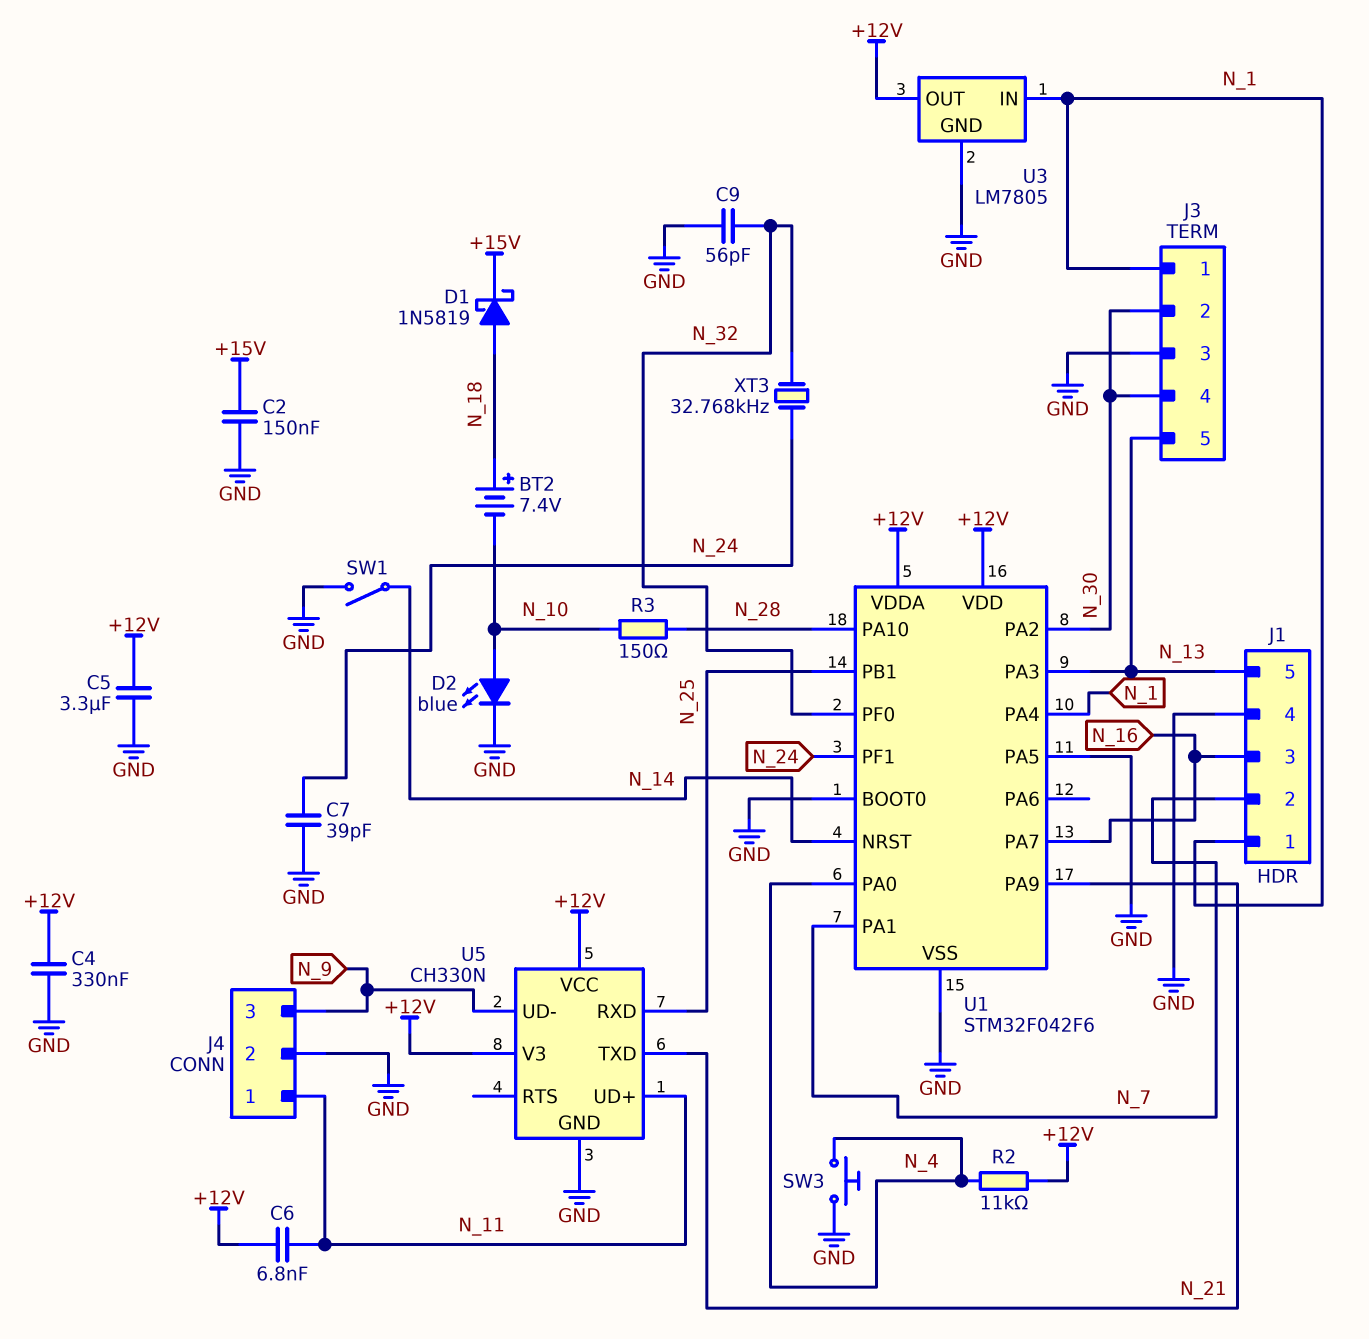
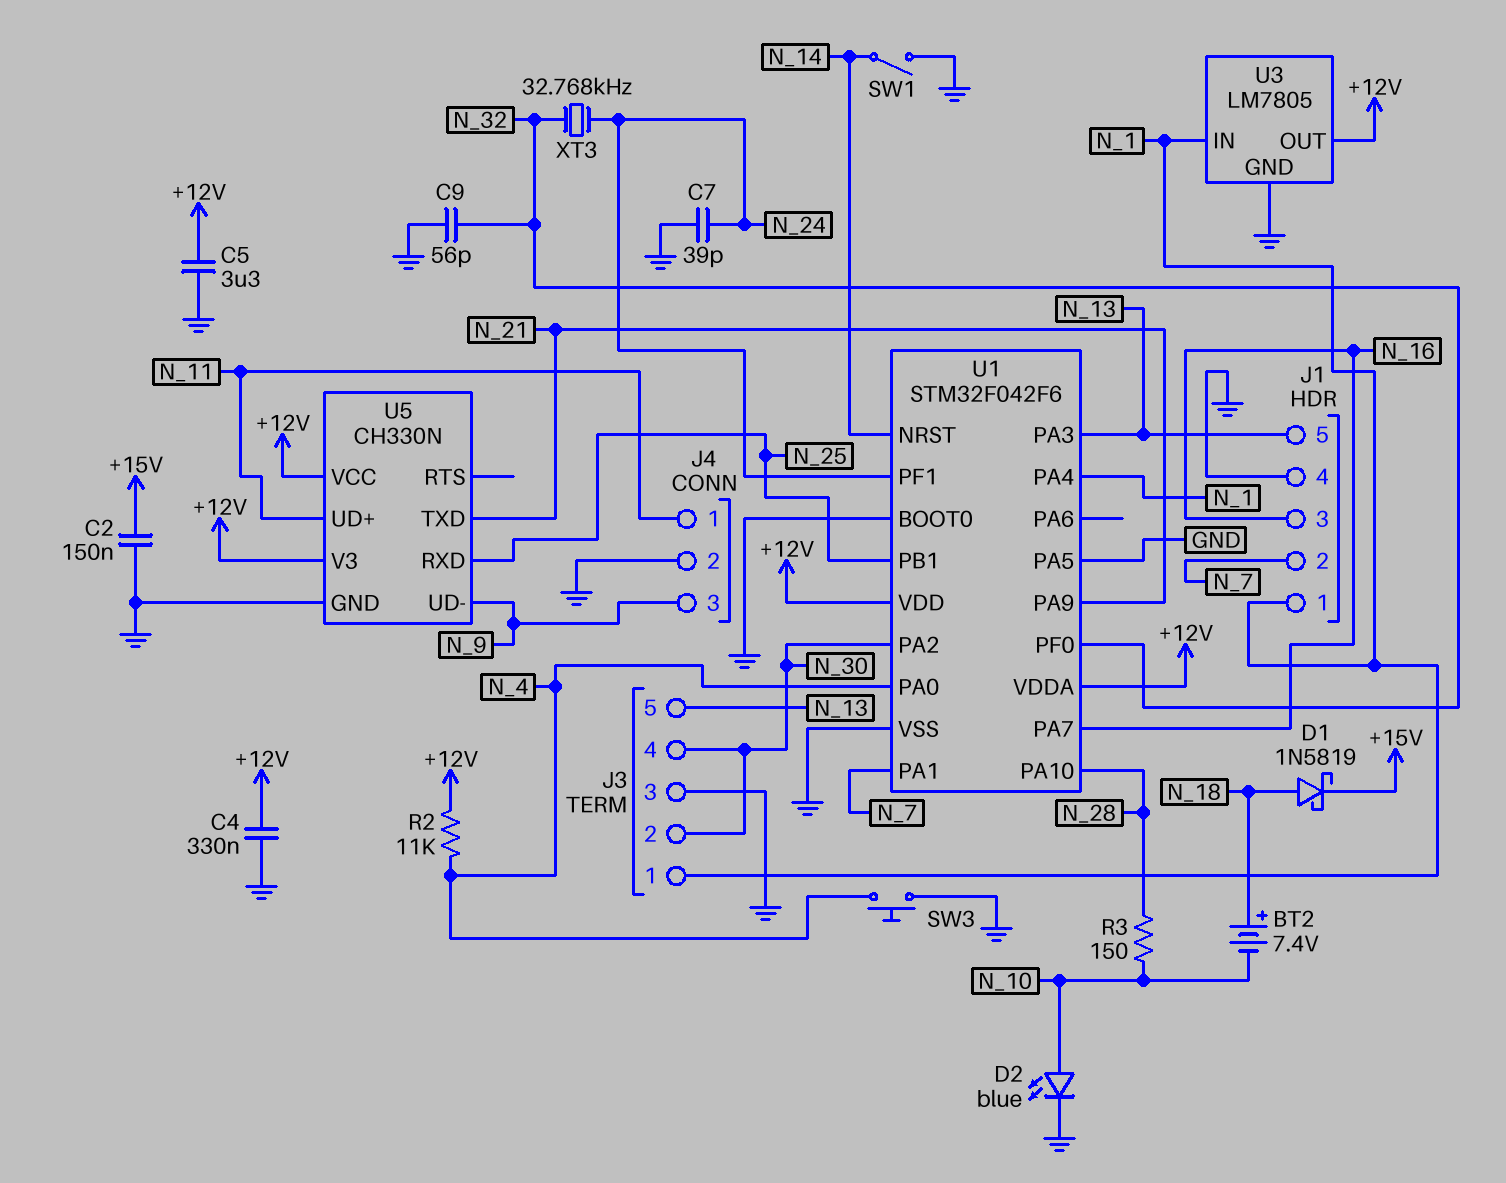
C6: 6.8nF (+12V, N_11) -> none

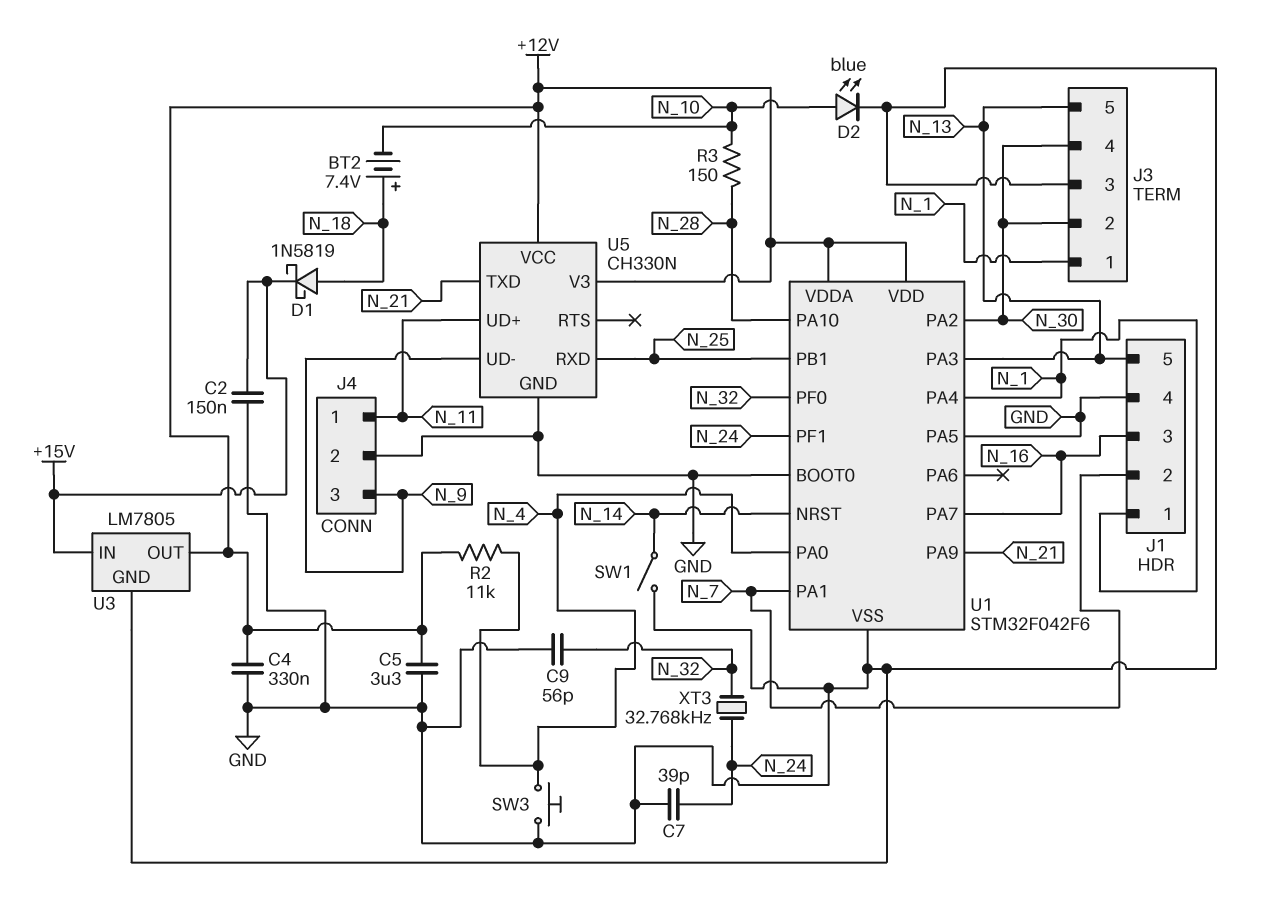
U3 pin IN: N_1 -> +15V

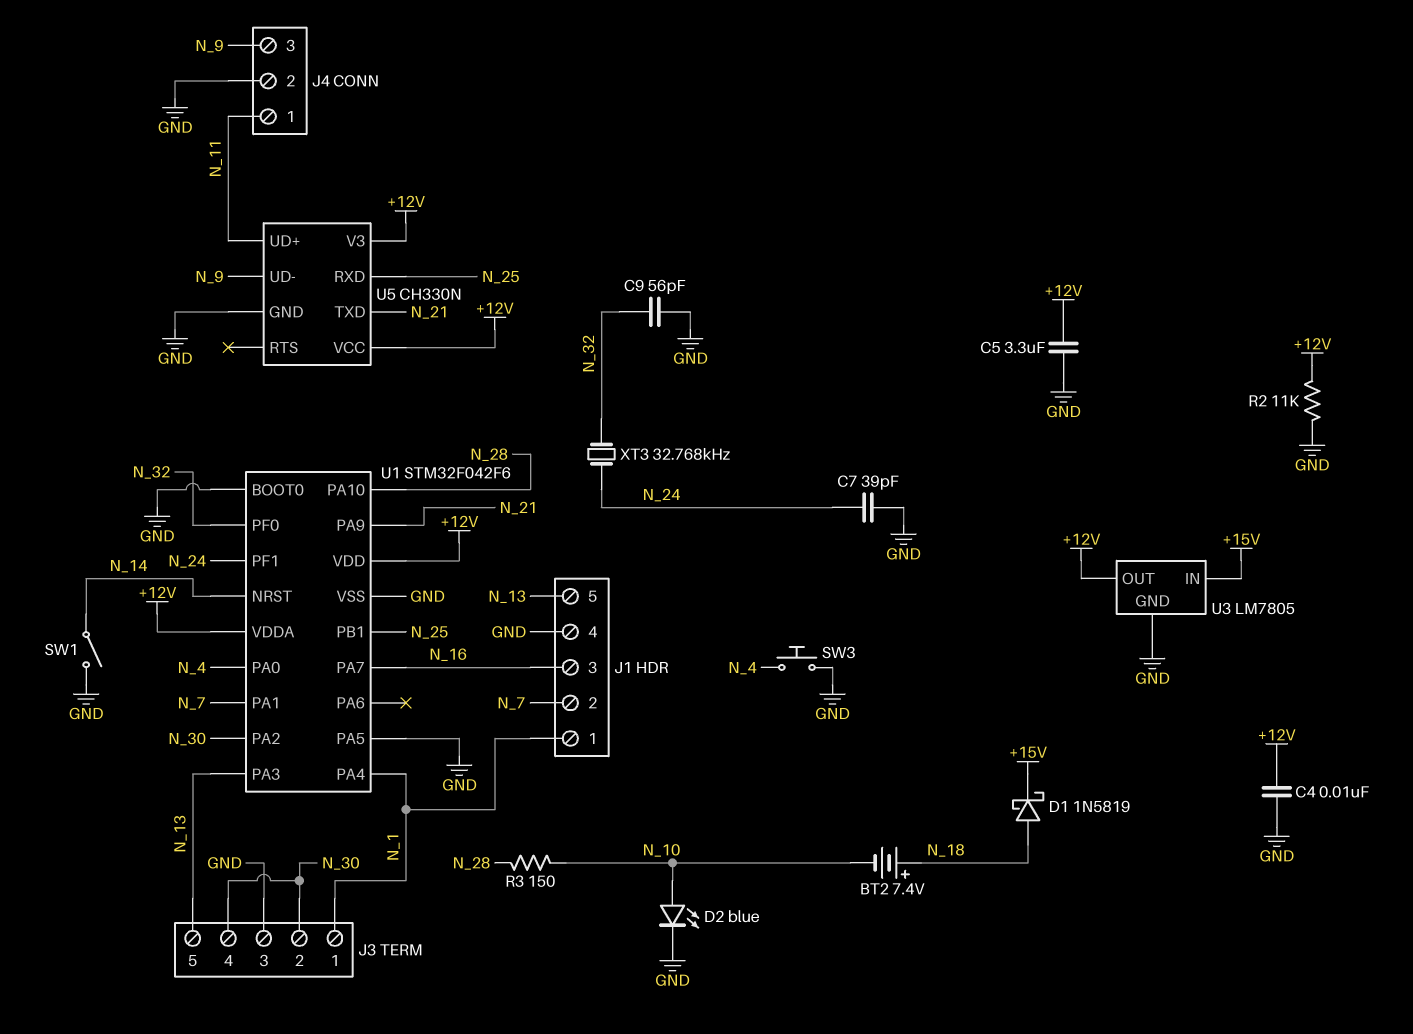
C2: 150nF (+15V, GND) -> none
C4: 330nF (+12V, GND) -> 10nF (+12V, GND)
R2: 11k (+12V, N_4) -> 11k (+12V, GND)

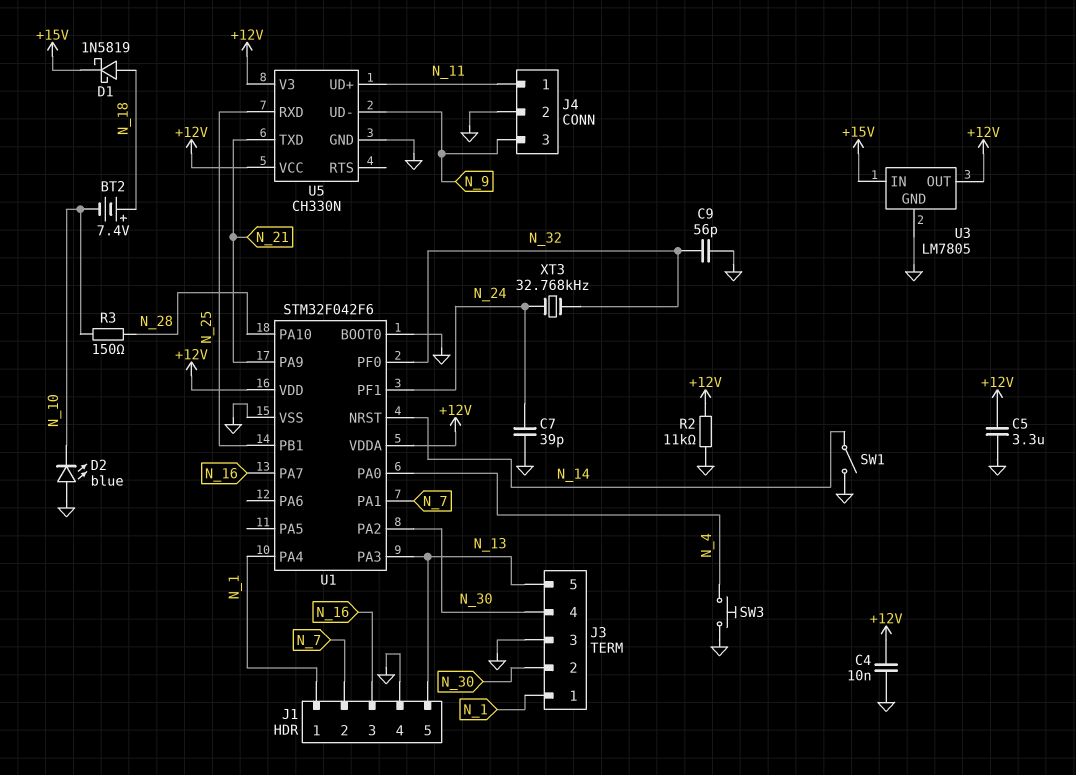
D2: LED blue (A N_10, K GND) -> LED blue (A GND, K N_10)
U1 pin PA5: GND -> none

